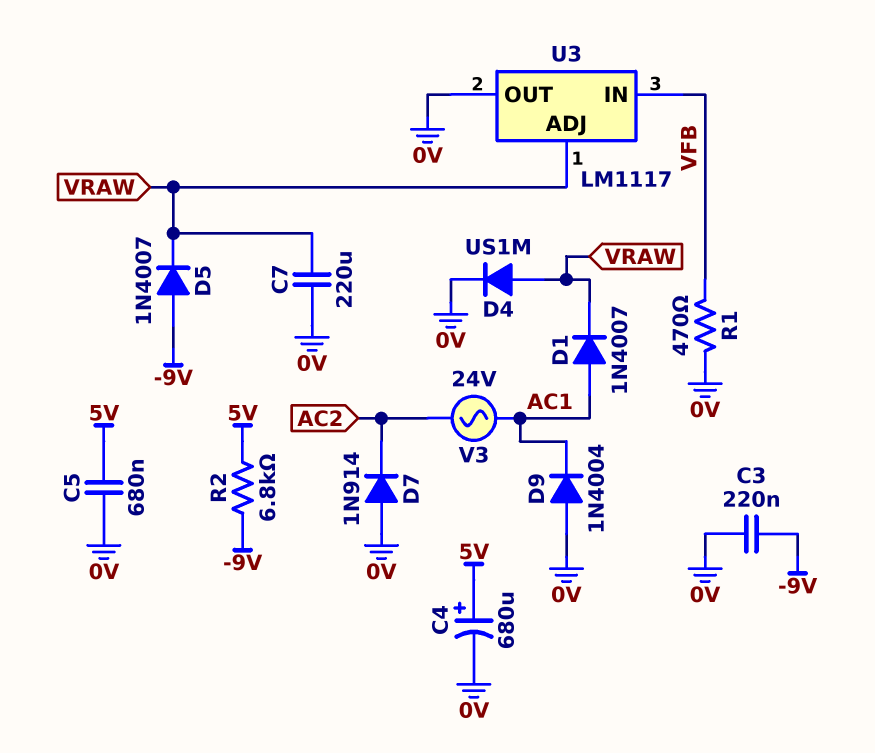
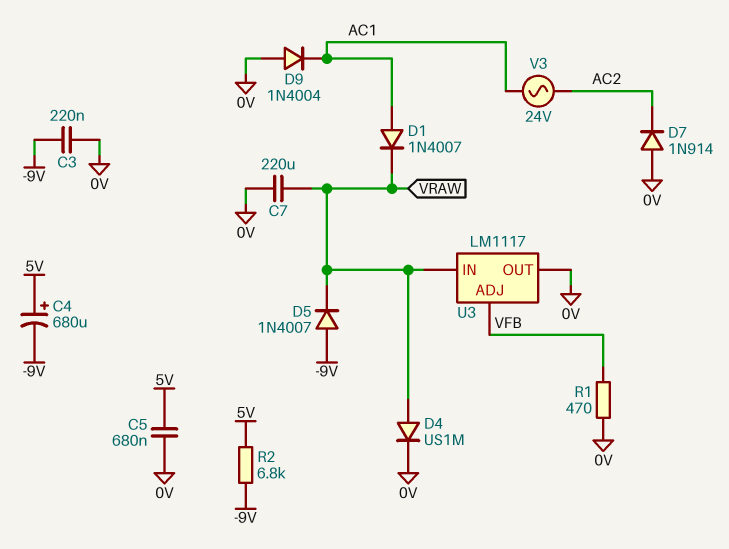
C4: 680uF (plus 5V, minus 0V) -> 680uF (plus 5V, minus -9V)
U3 pin ADJ: VRAW -> VFB
U3 pin IN: VFB -> VRAW

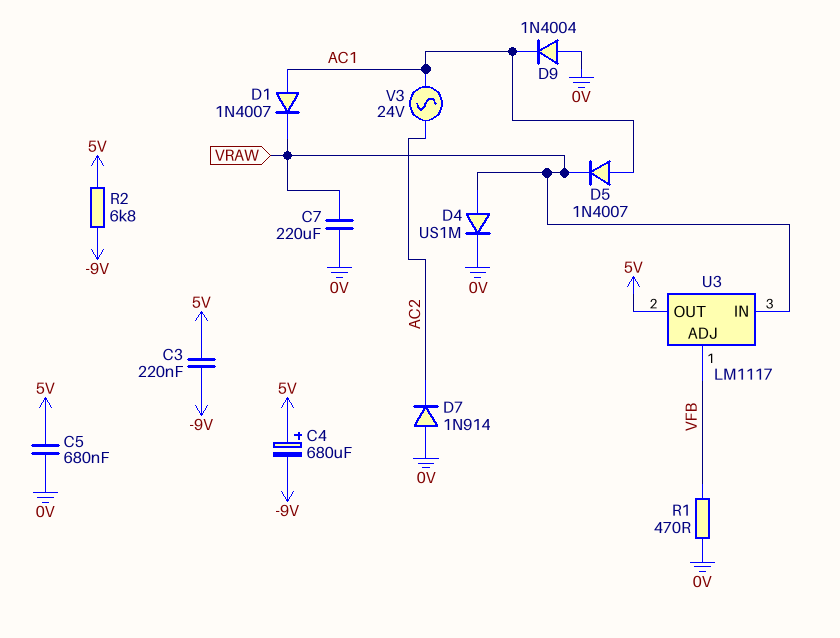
C3: 220nF (-9V, 0V) -> 220nF (-9V, 5V)
D5: diode 1N4007 (A -9V, K VRAW) -> diode 1N4007 (A AC1, K VRAW)
U3 pin OUT: 0V -> 5V

